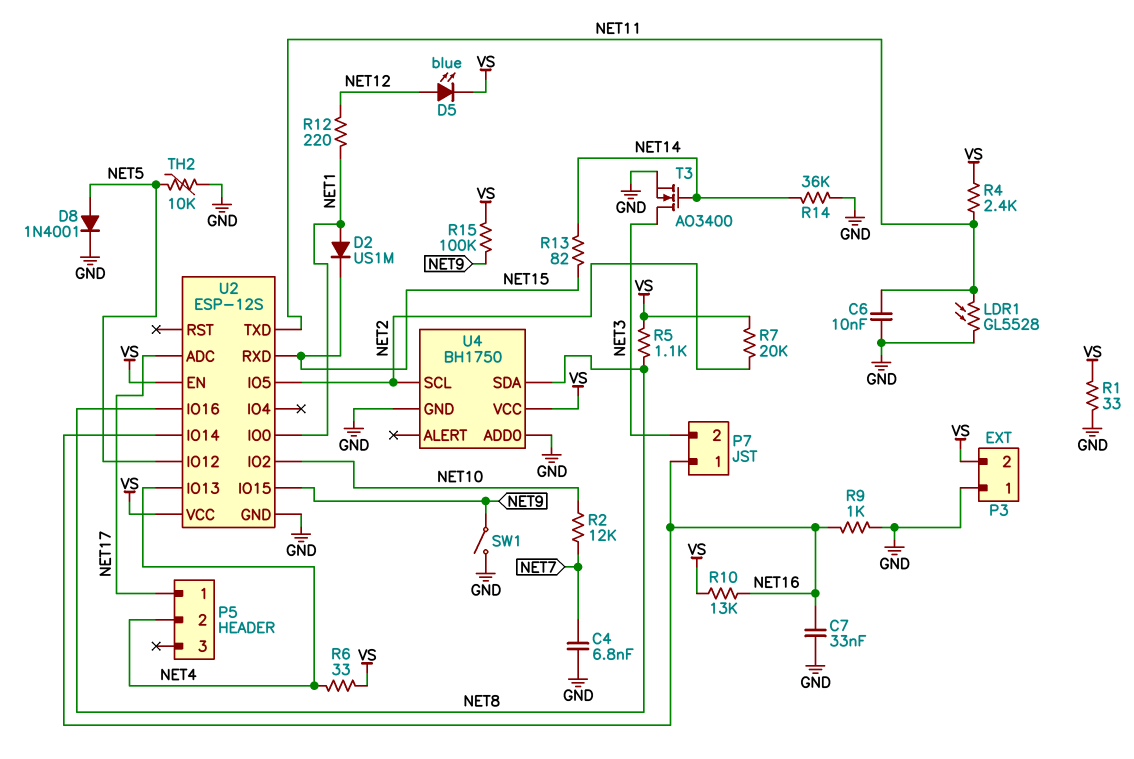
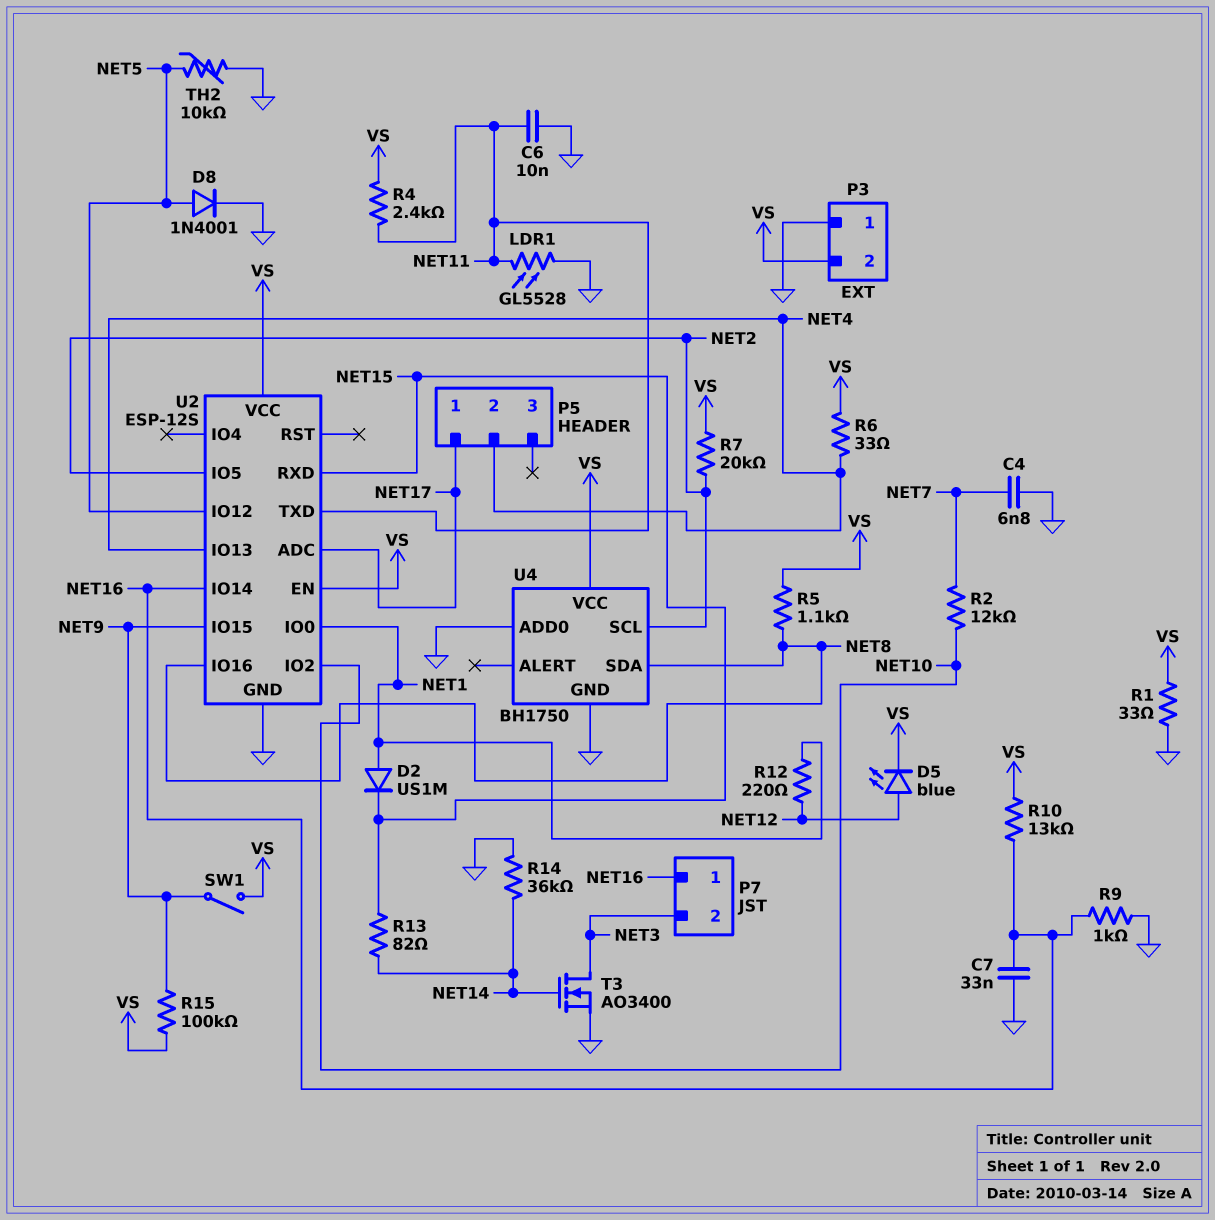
SW1: switch (GND, NET9) -> switch (NET9, VS)

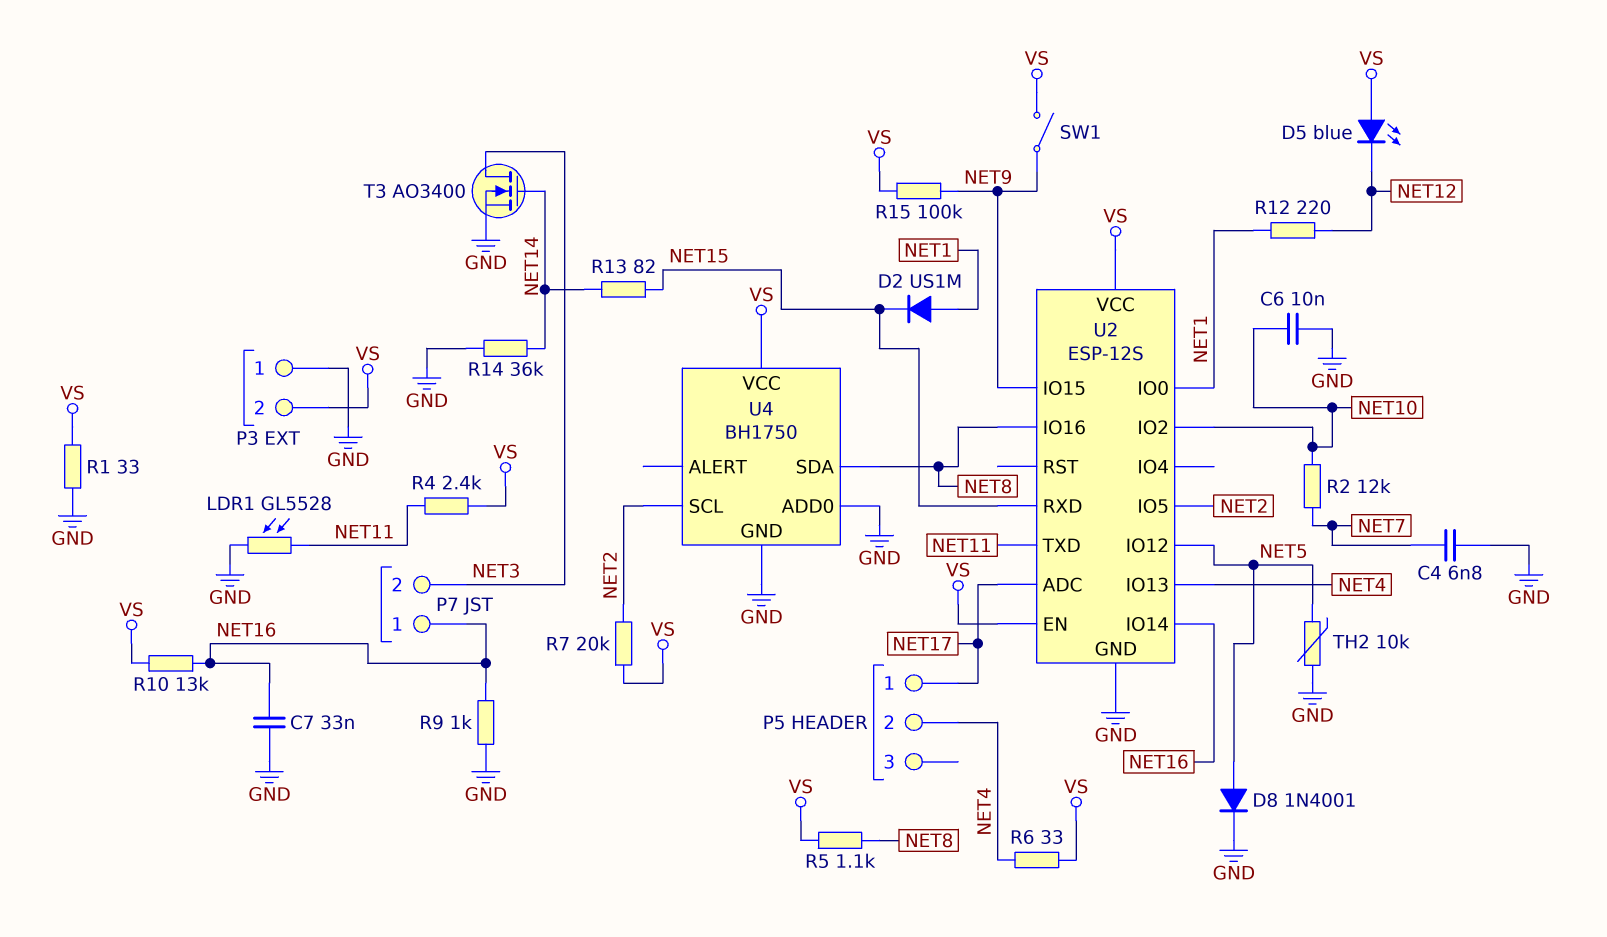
C6: 10nF (GND, NET11) -> 10nF (GND, NET10)
D5: LED blue (A NET12, K VS) -> LED blue (A VS, K NET12)

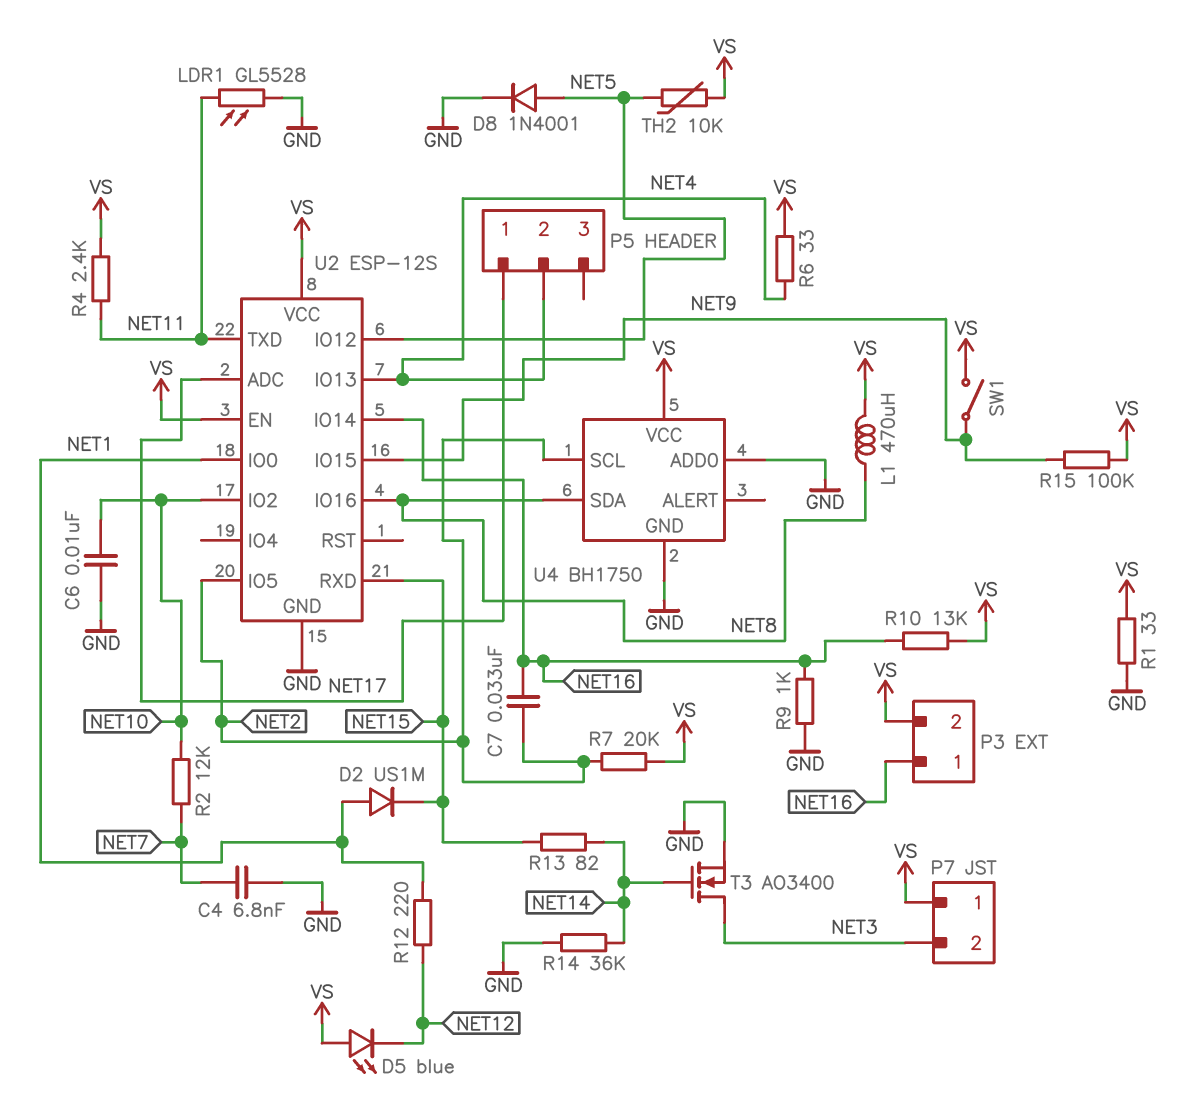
C7: 33nF (GND, NET16) -> 33nF (NET2, NET16)
L1: none -> 470uH (NET8, VS)
P3 pin 1: GND -> NET16
P7 pin 1: NET16 -> VS
R5: 1.1k (NET8, VS) -> none
TH2: 10k (GND, NET5) -> 10k (NET5, VS)

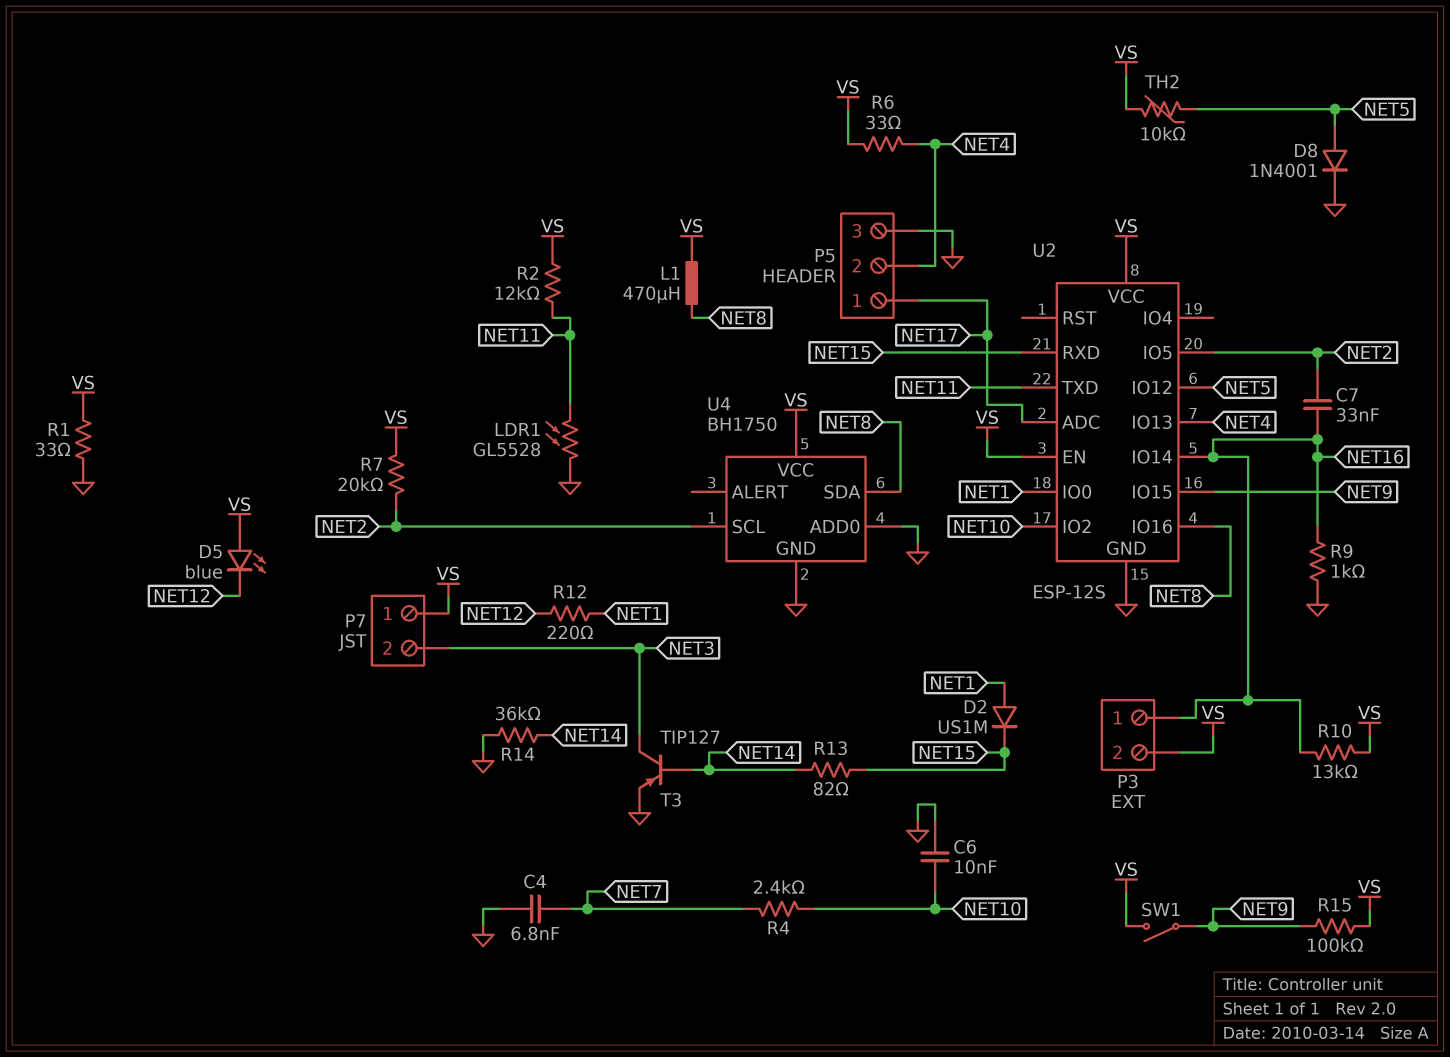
P5 pin 3: none -> GND
R2: 12k (NET7, NET10) -> 12k (NET11, VS)
R4: 2.4k (NET11, VS) -> 2.4k (NET7, NET10)
T3: NMOS AO3400 (G NET14, D NET3, S GND) -> PNP TIP127 (B NET14, C NET3, E GND)

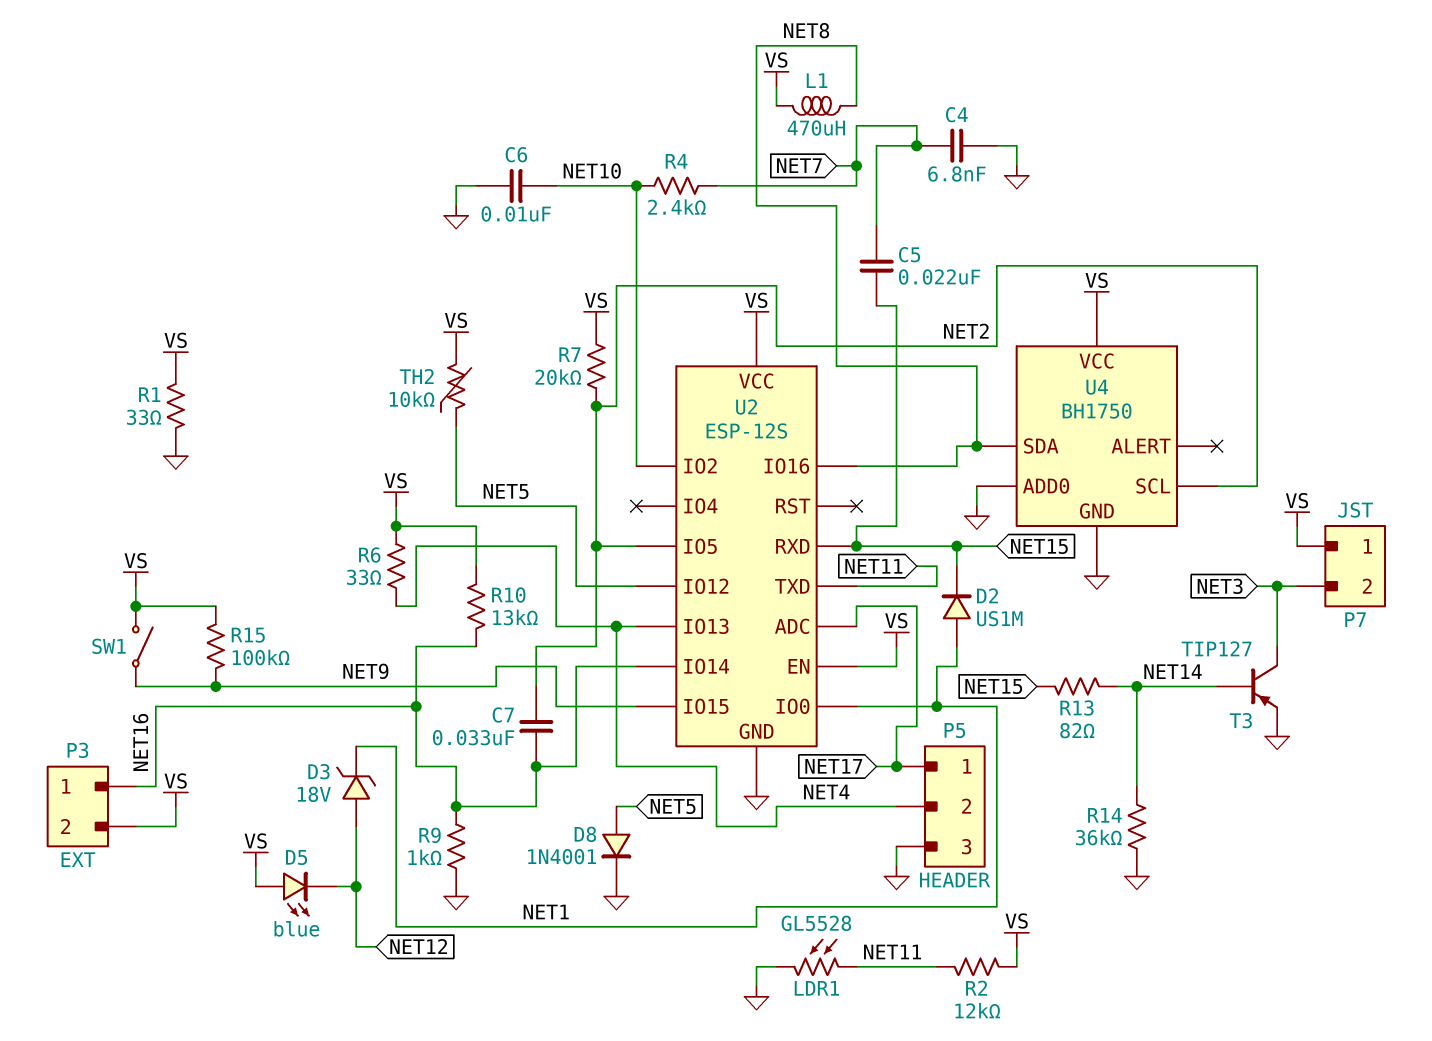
C5: none -> 22nF (NET7, NET15)
D3: none -> zener 18V (A NET12, K NET1)
R12: 220 (NET1, NET12) -> none

